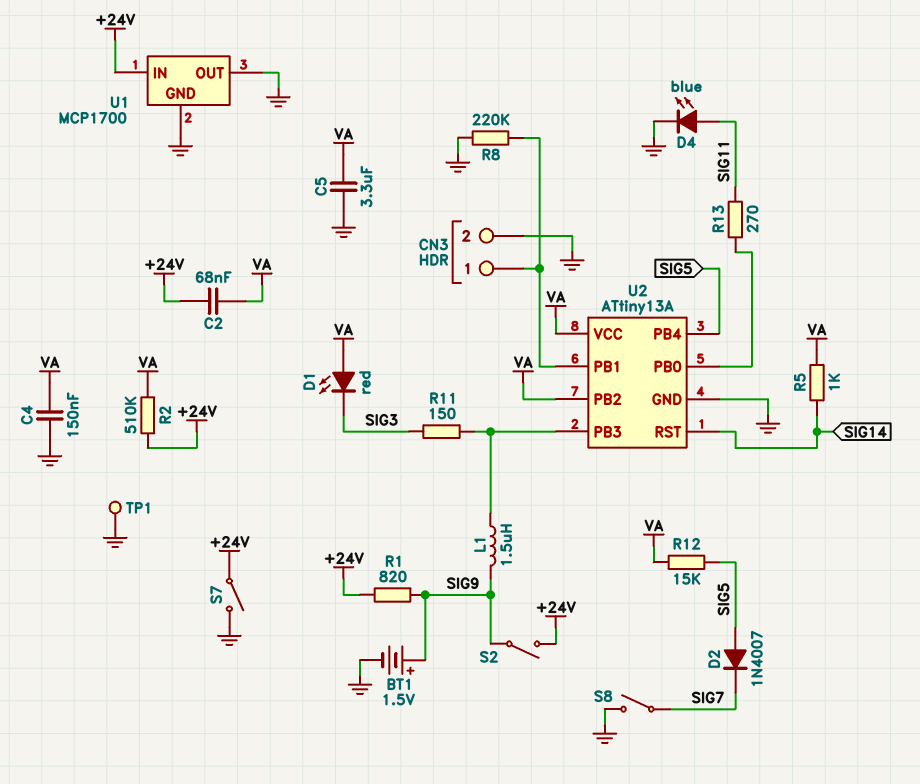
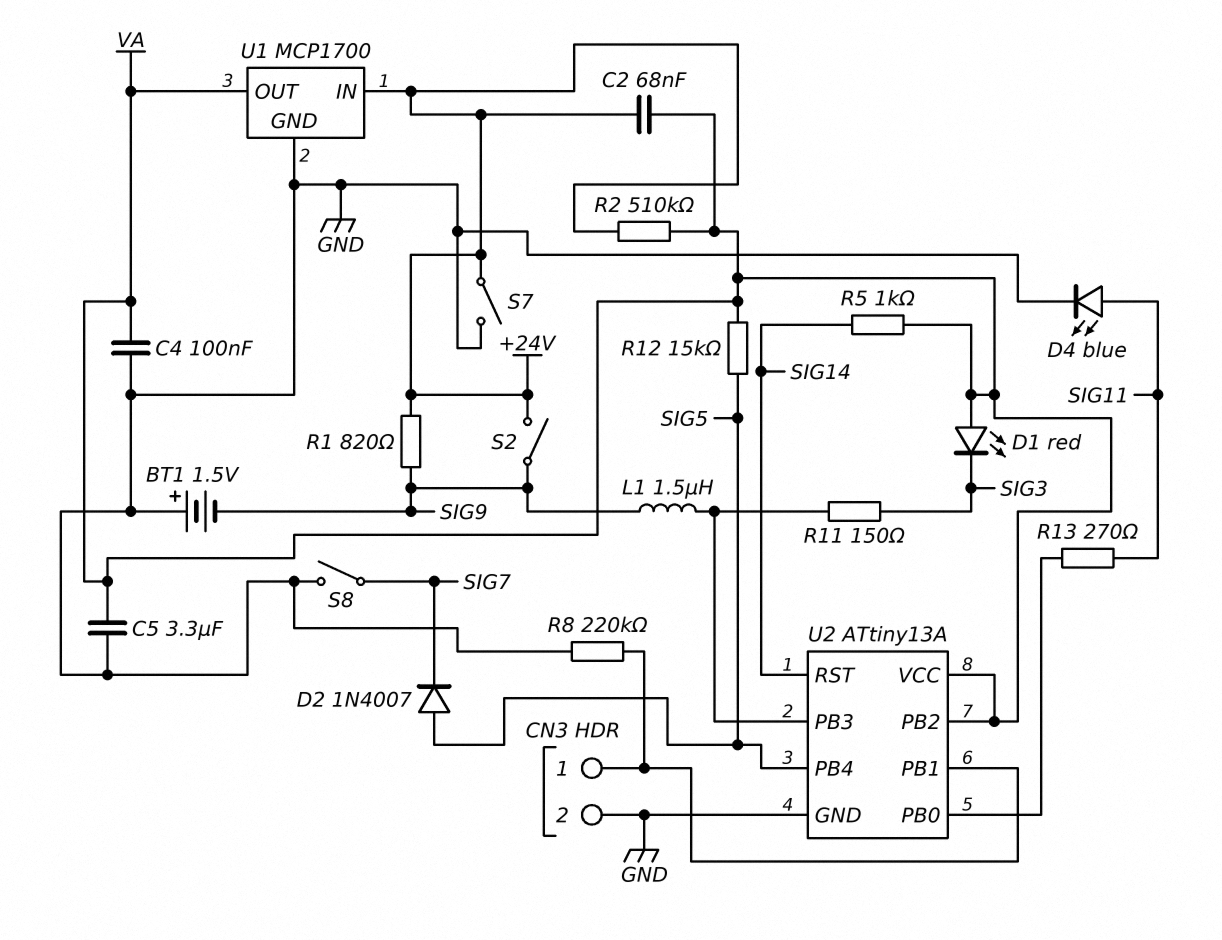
BT1: 1.5V (plus SIG9, minus GND) -> 1.5V (plus GND, minus SIG9)
C4: 150nF (GND, VA) -> 100nF (GND, VA)
TP1: test point (GND) -> none
U1 pin OUT: GND -> VA

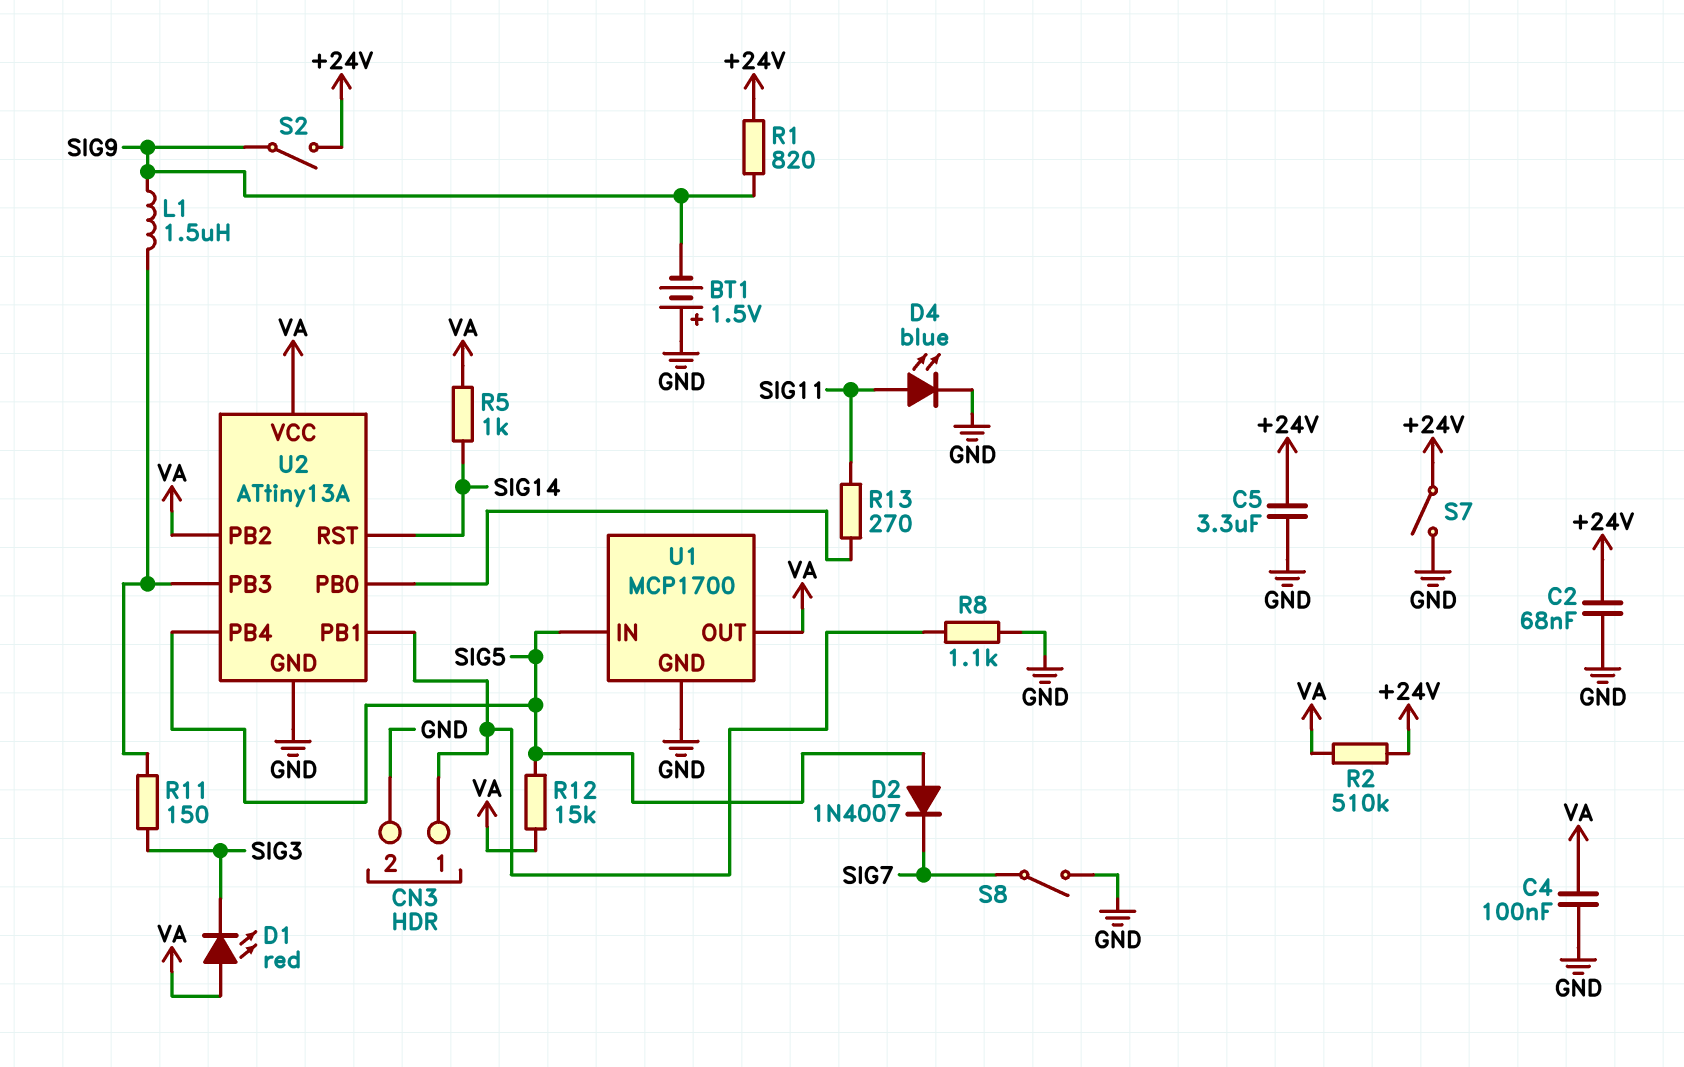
C2: 68nF (+24V, VA) -> 68nF (+24V, GND)
C5: 3.3uF (GND, VA) -> 3.3uF (+24V, GND)
R8: 220k (CN3/1, GND) -> 1.1k (CN3/1, GND)
U1 pin IN: +24V -> SIG5

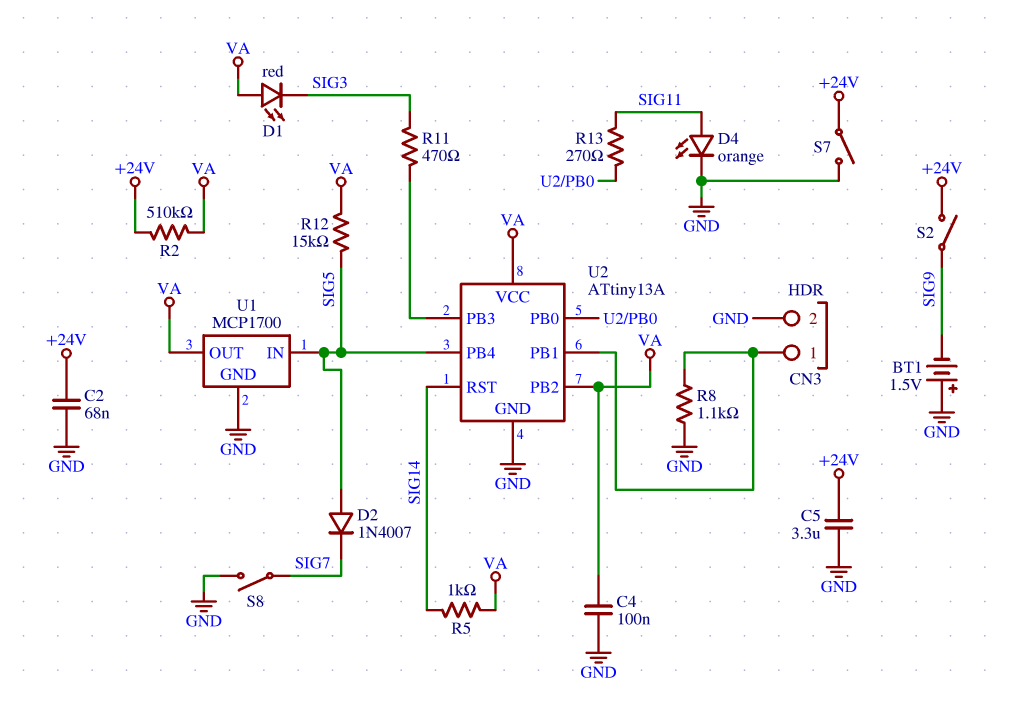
D4: LED blue (A SIG11, K GND) -> LED orange (A SIG11, K GND)
L1: 1.5uH (SIG9, U2/PB3) -> none
R1: 820 (+24V, SIG9) -> none
R11: 150 (SIG3, U2/PB3) -> 470 (SIG3, U2/PB3)

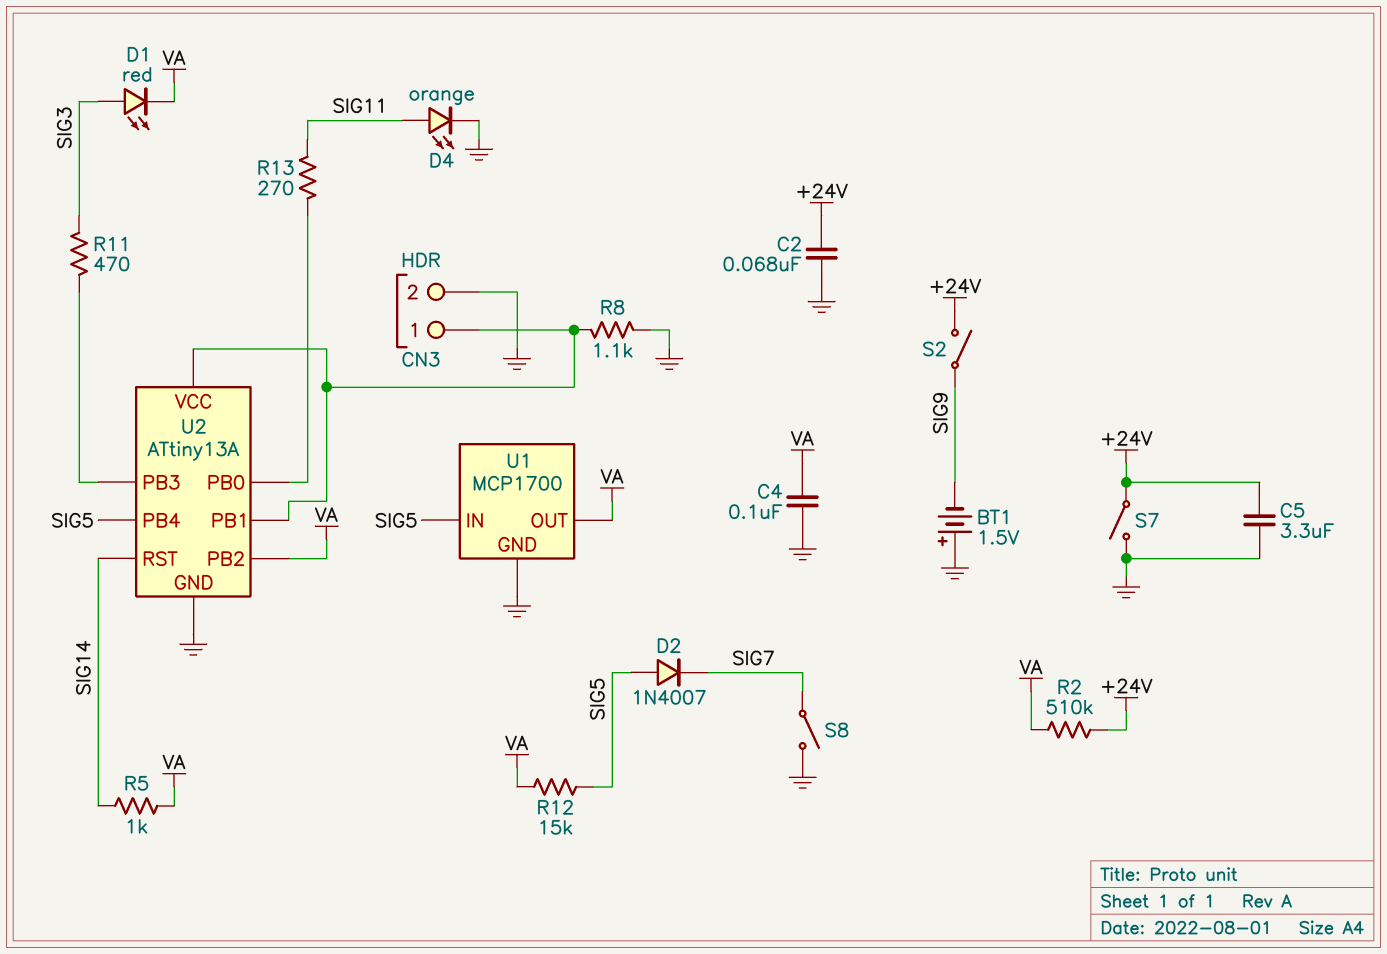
D1: LED red (A VA, K SIG3) -> LED red (A SIG3, K VA)
U2 pin VCC: VA -> CN3/1

